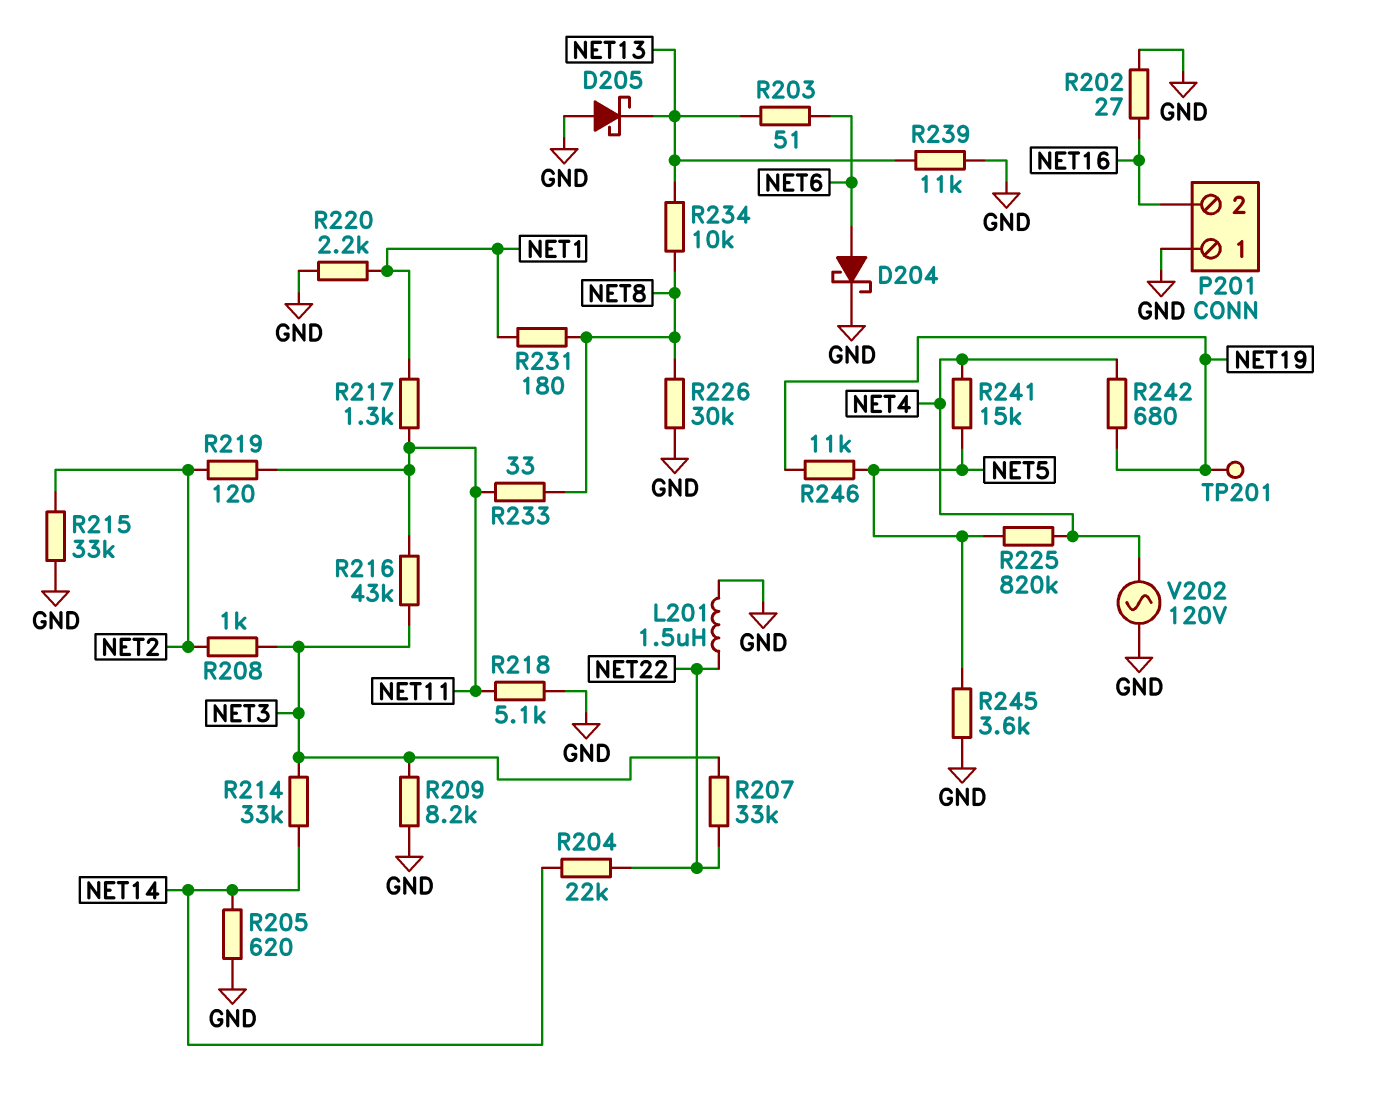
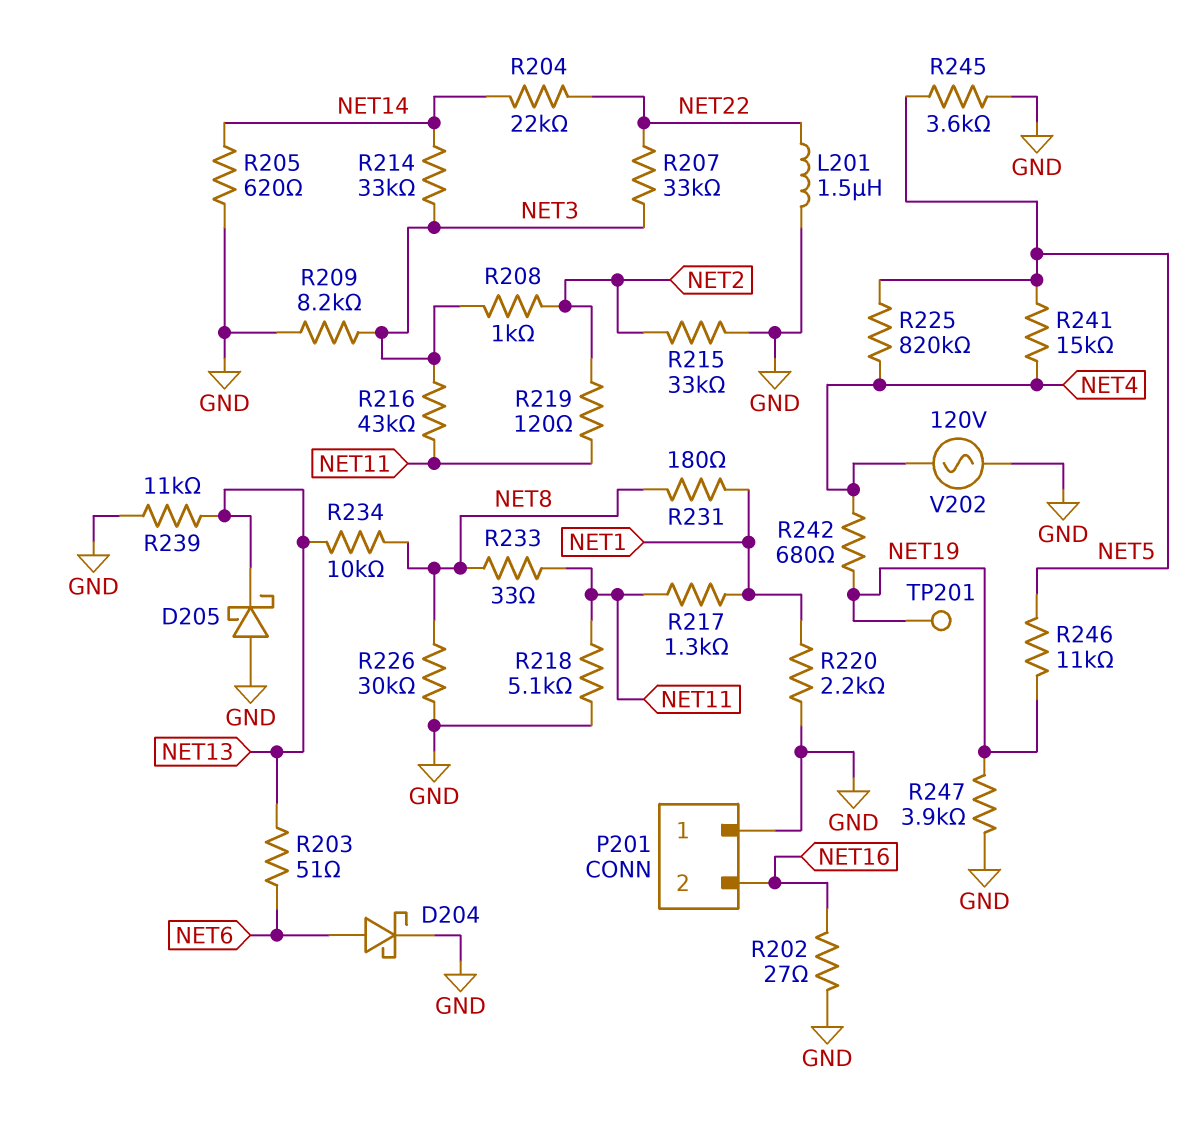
R247: none -> 3.9k (GND, NET19)

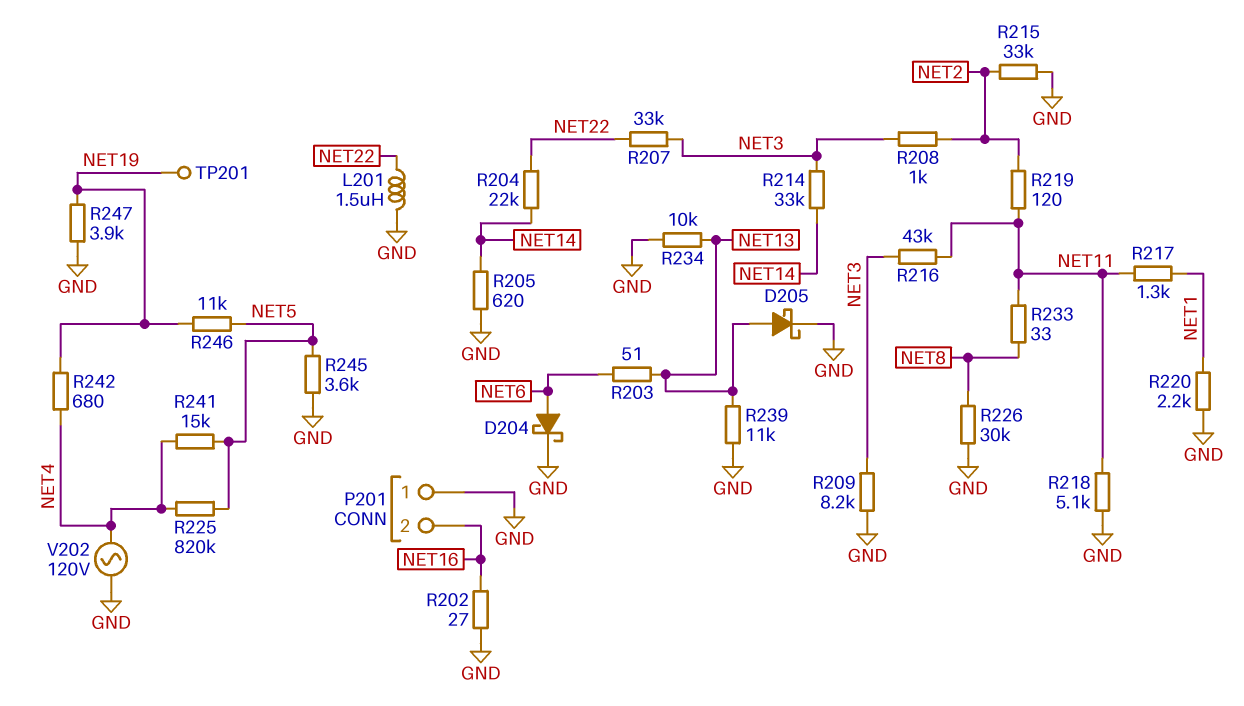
D205: schottky (A GND, K NET13) -> schottky (A NET13, K GND)
R231: 180 (NET1, NET8) -> none
R234: 10k (NET8, NET13) -> 10k (GND, NET13)

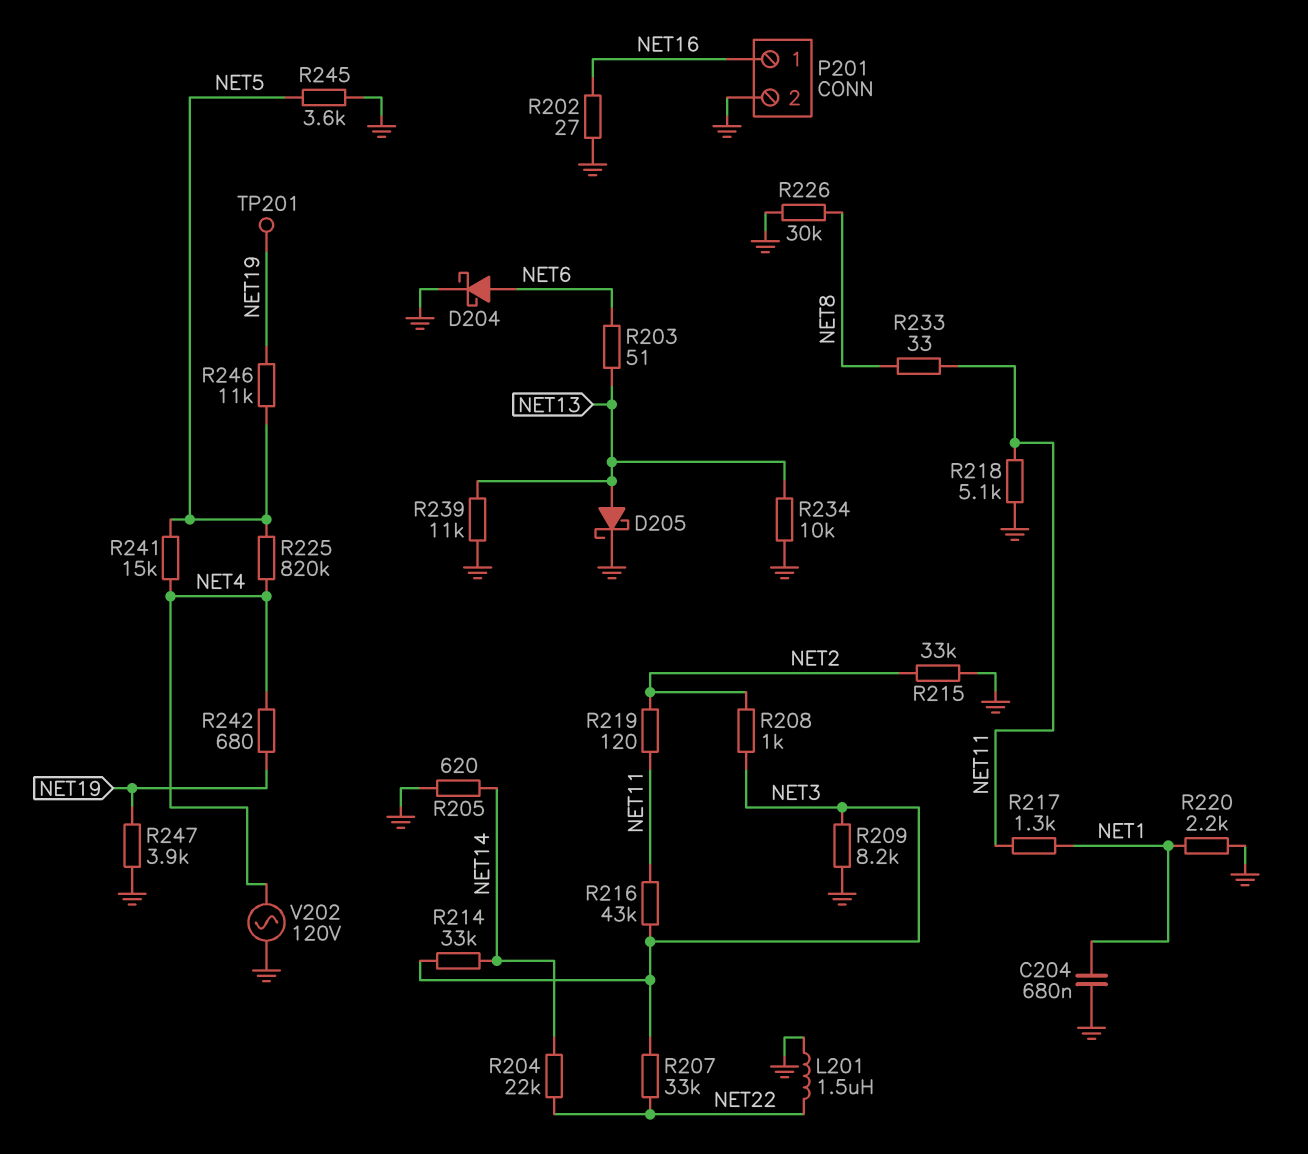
C204: none -> 680nF (GND, NET1)
P201 pin 1: GND -> NET16
P201 pin 2: NET16 -> GND

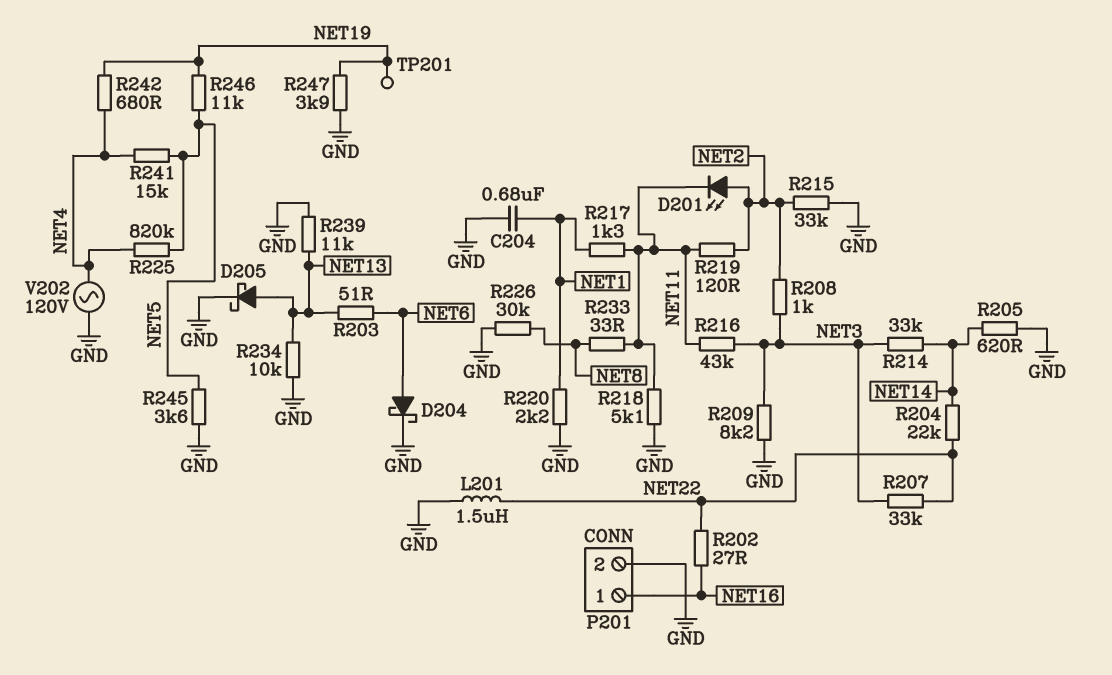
D201: none -> LED (A NET2, K NET11)
R202: 27 (GND, NET16) -> 27 (NET16, NET22)

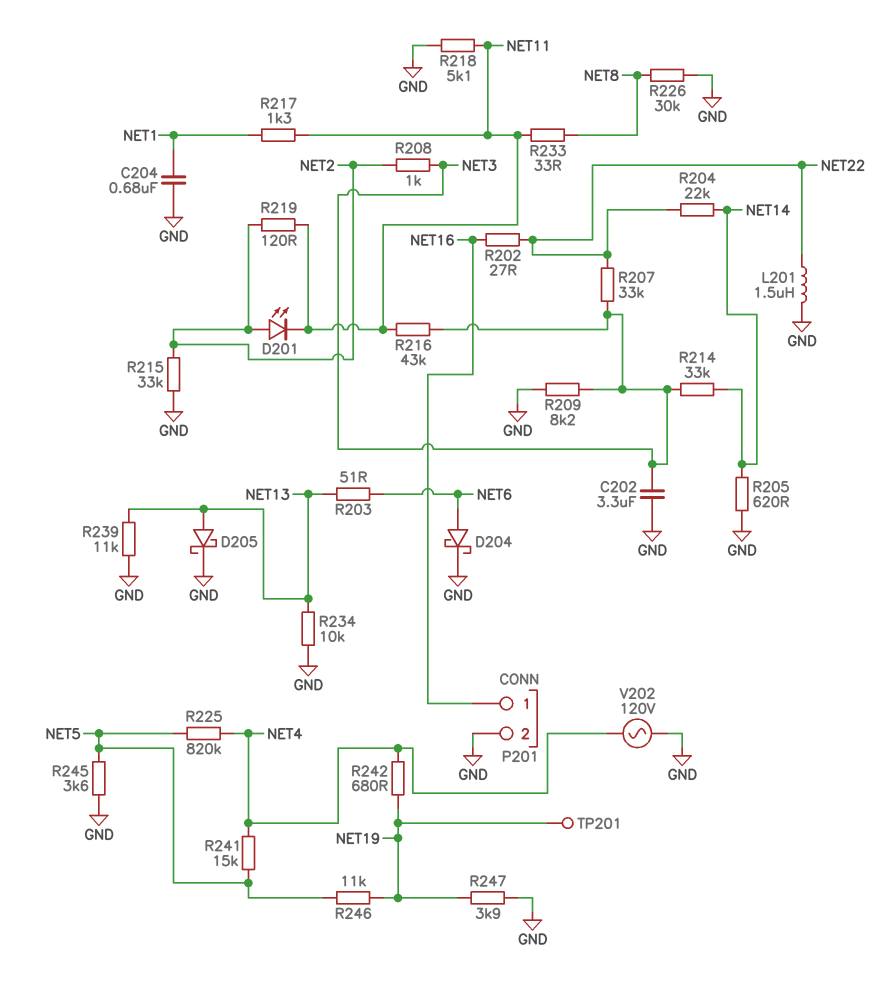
C202: none -> 3.3uF (GND, NET3)
R220: 2.2k (GND, NET1) -> none

